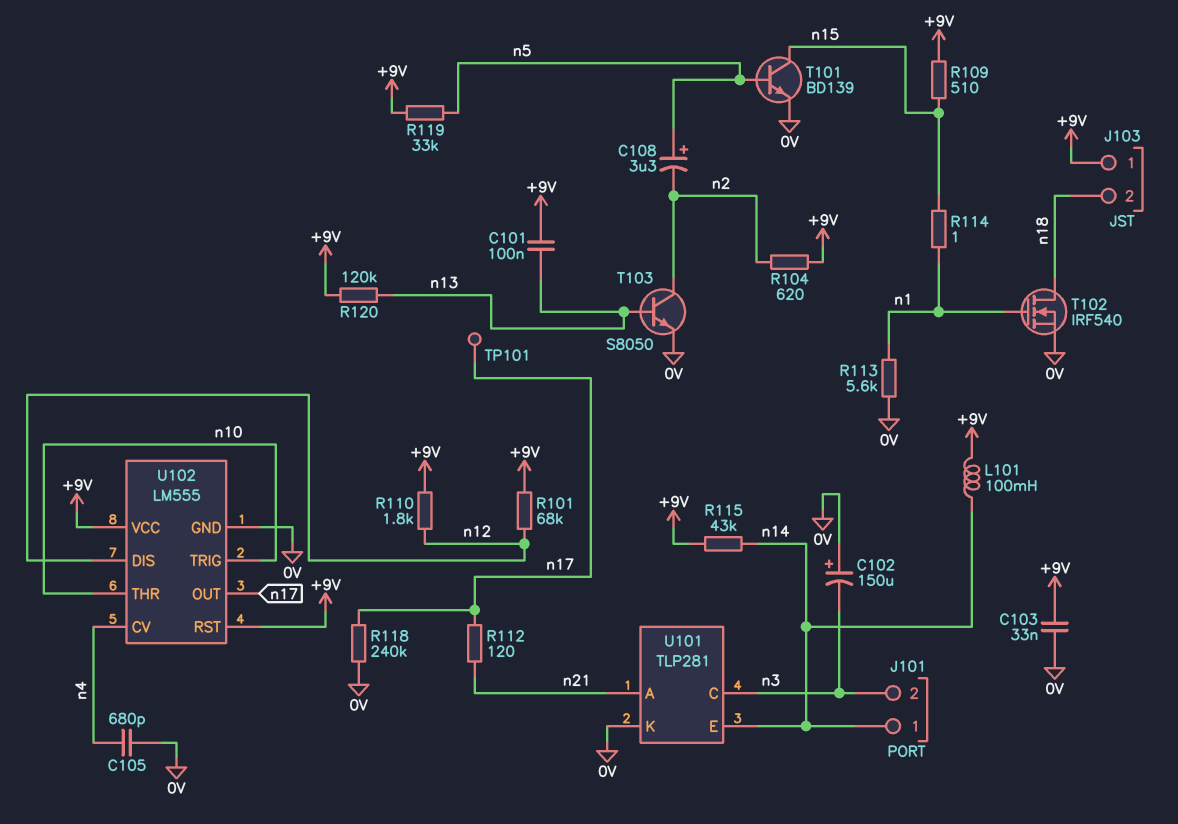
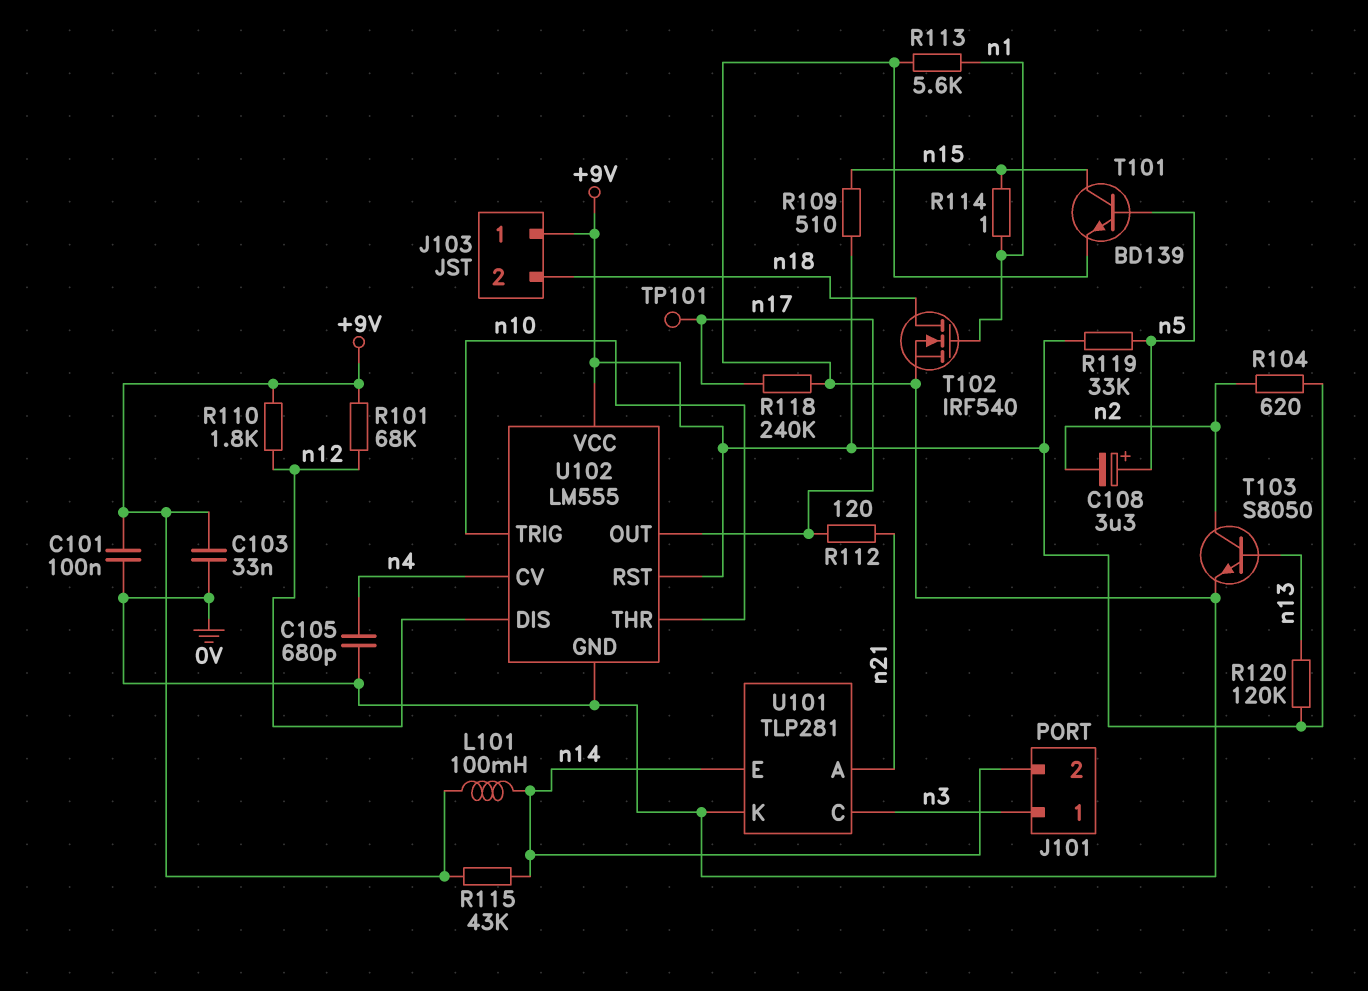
C101: 100nF (+9V, n13) -> 100nF (+9V, 0V)
C102: 150uF (plus 0V, minus n3) -> none
J101 pin 1: n14 -> n3
J101 pin 2: n3 -> n14

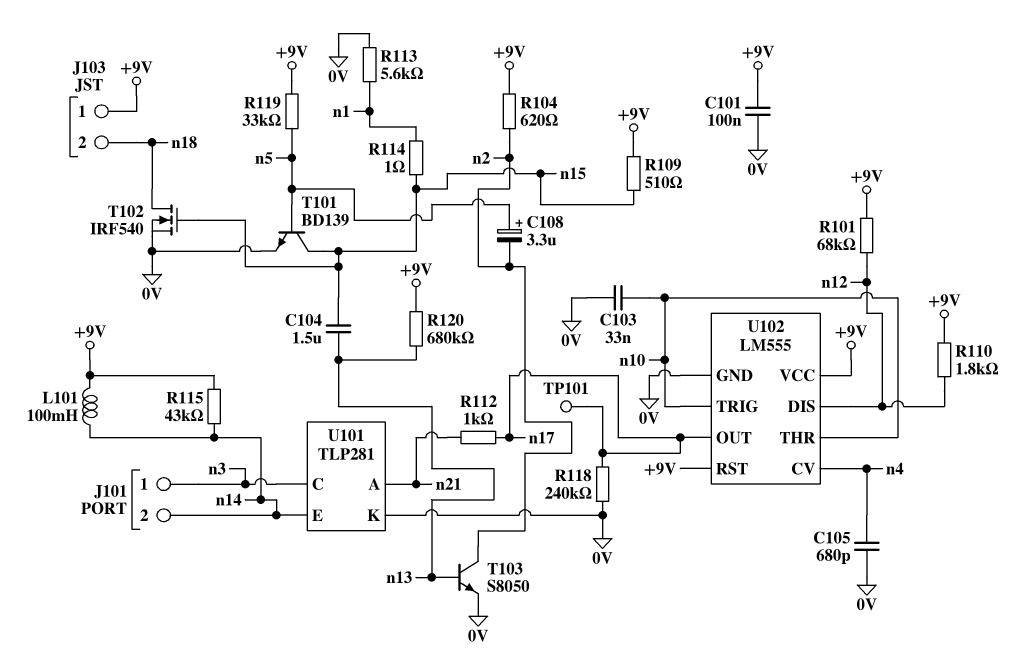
C103: 33nF (+9V, 0V) -> 33nF (0V, n10)
C104: none -> 1.5uF (n13, n15)
R112: 120 (n17, n21) -> 1k (n17, n21)
R120: 120k (+9V, n13) -> 680k (+9V, n13)
T102: NMOS IRF540 (G n1, D n18, S 0V) -> NMOS IRF540 (G n15, D n18, S 0V)

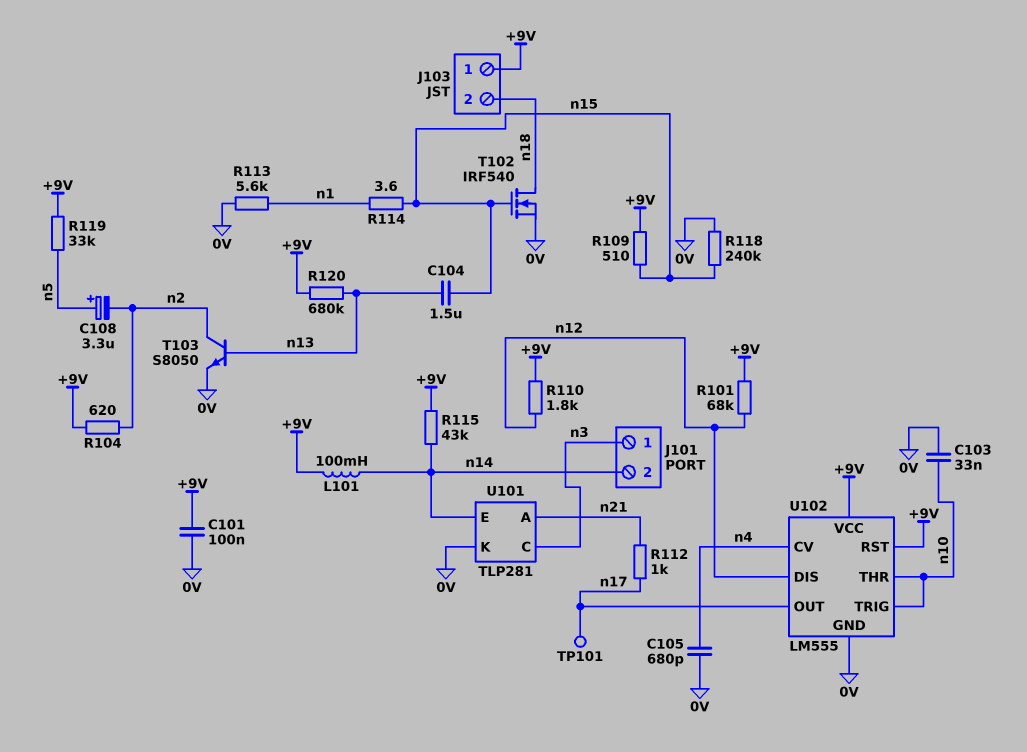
R114: 1 (n1, n15) -> 3.6 (n1, n15)
R118: 240k (0V, n17) -> 240k (0V, n15)
T101: NPN BD139 (B n5, C n15, E 0V) -> none

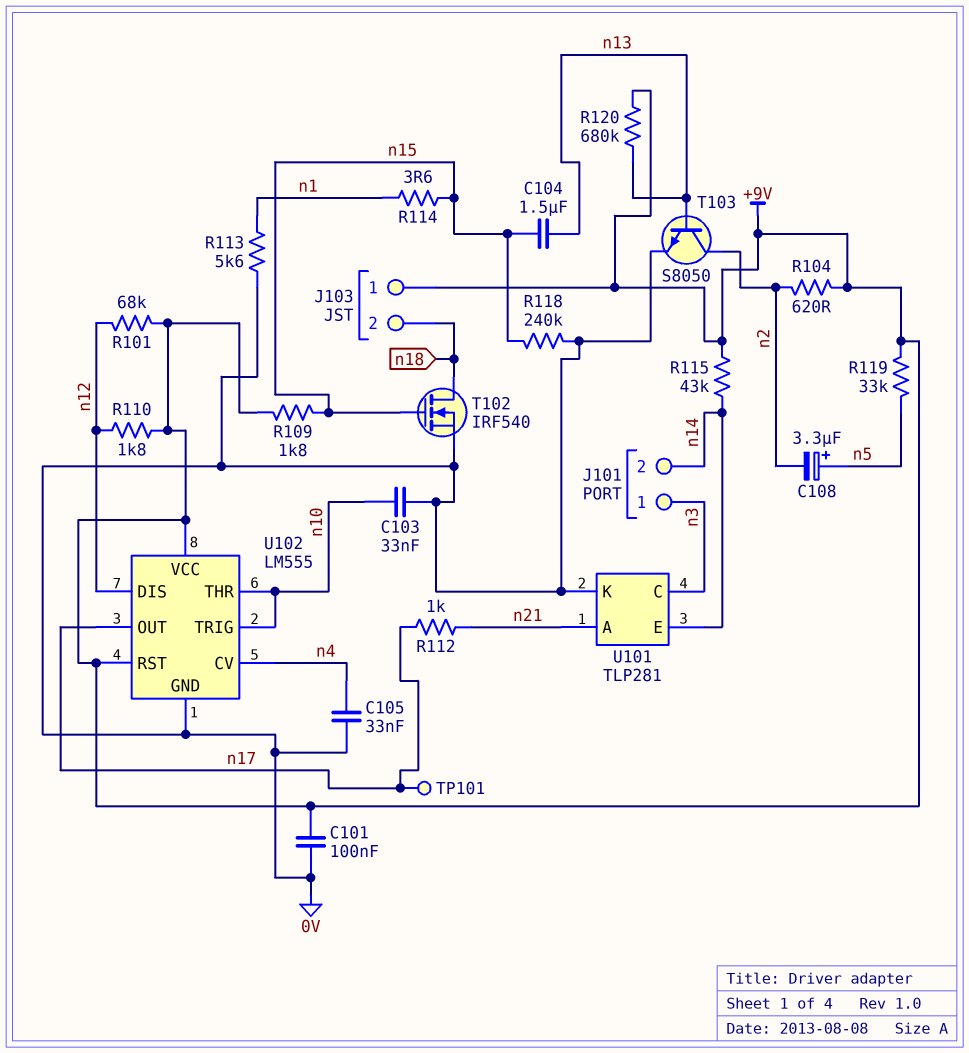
C105: 680pF (0V, n4) -> 33nF (0V, n4)
L101: 100mH (+9V, n14) -> none
R109: 510 (+9V, n15) -> 1.8k (+9V, n15)

